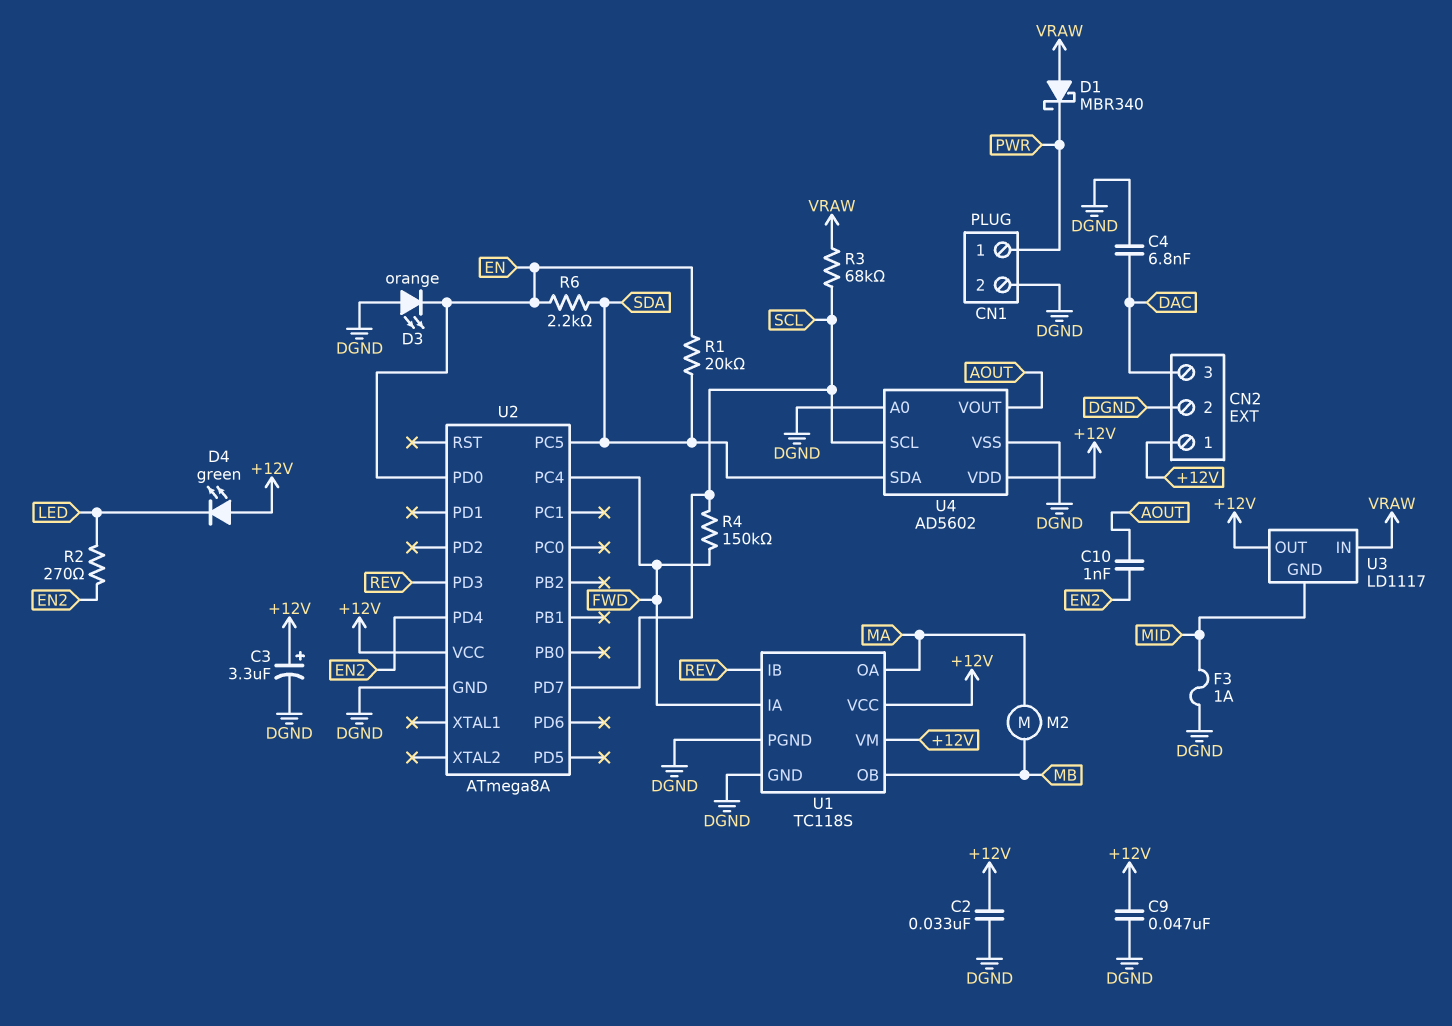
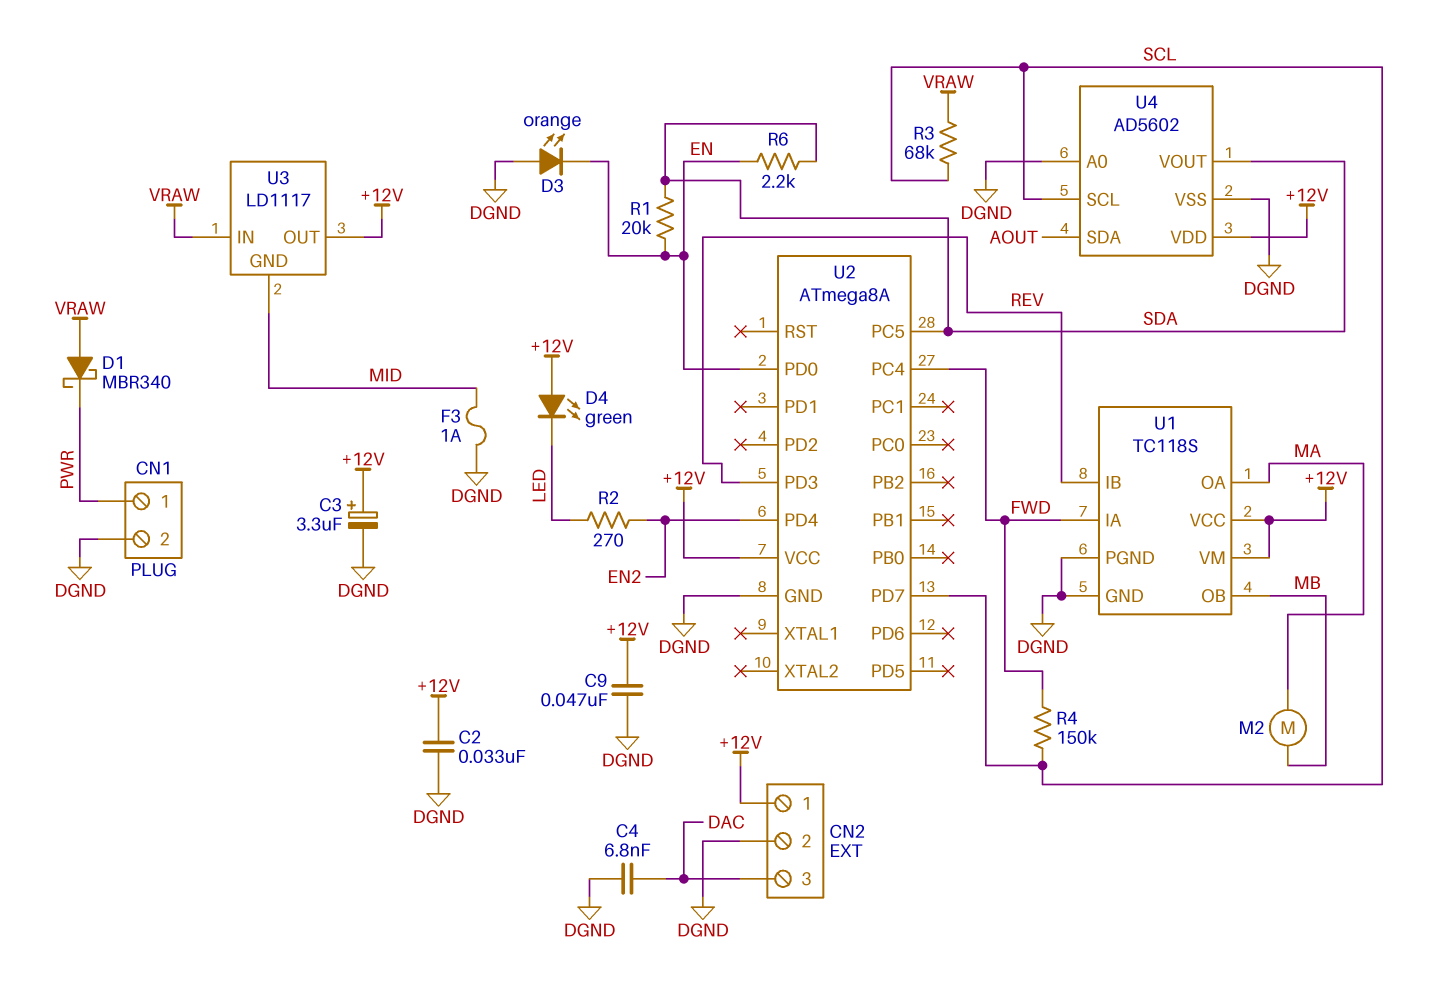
C10: 1nF (AOUT, EN2) -> none
U4 pin SDA: SDA -> AOUT
U4 pin VOUT: AOUT -> SDA

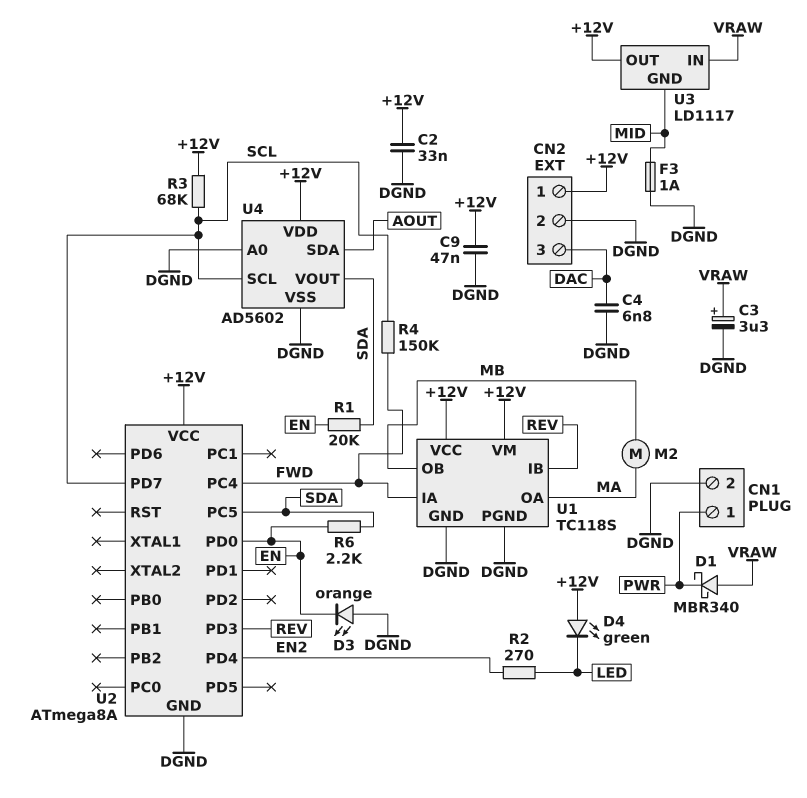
C3: 3.3uF (plus +12V, minus DGND) -> 3.3uF (plus VRAW, minus DGND)
R3: 68k (SCL, VRAW) -> 68k (+12V, SCL)

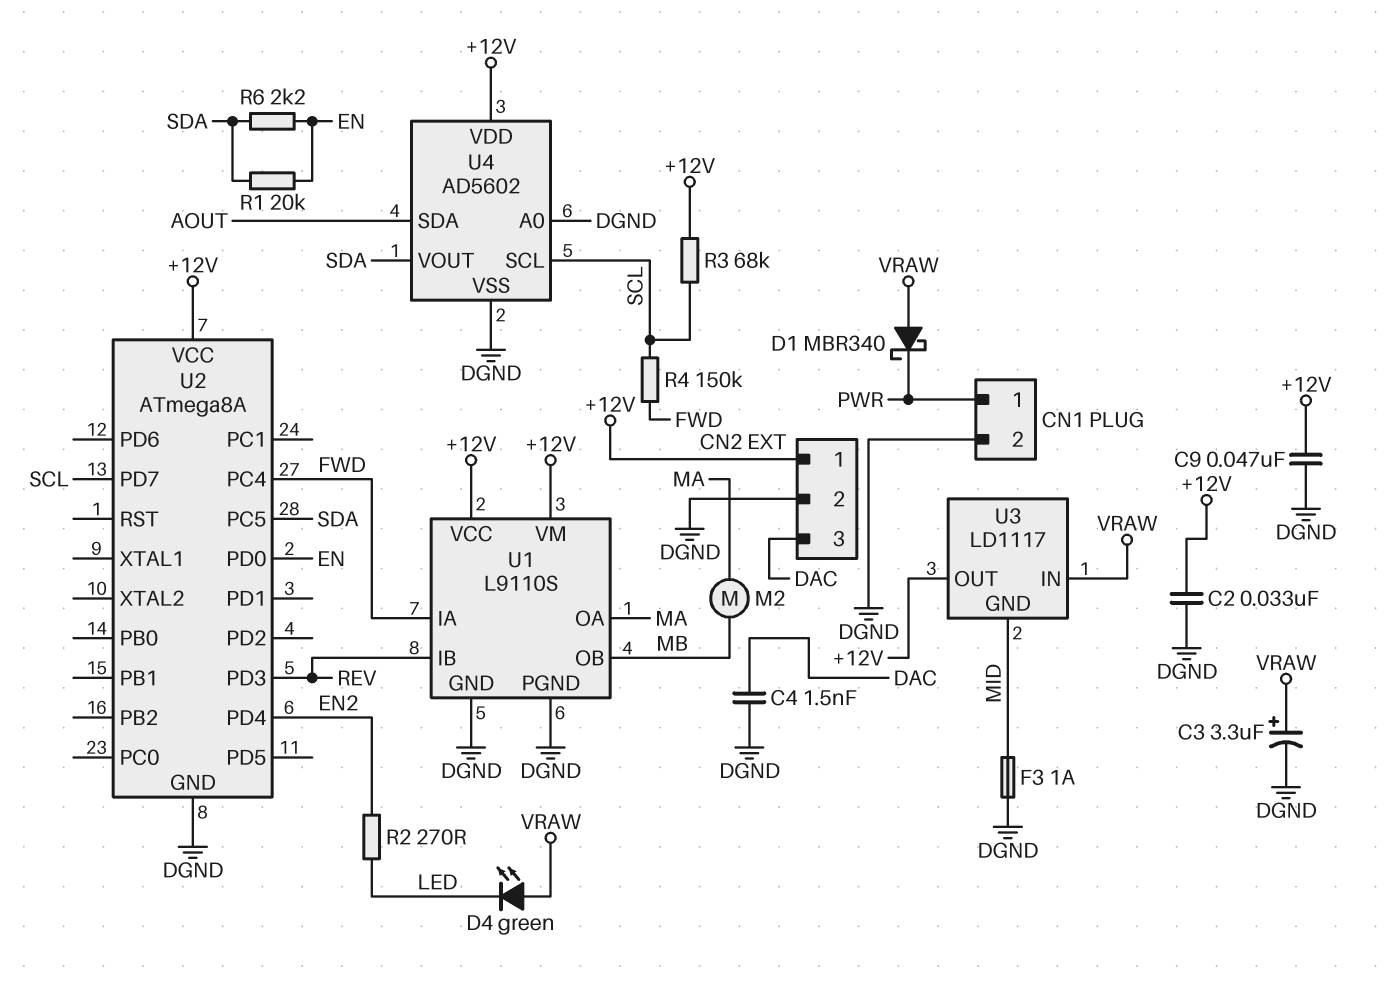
C4: 6.8nF (DAC, DGND) -> 1.5nF (DAC, DGND)
D3: LED orange (A DGND, K EN) -> none
D4: LED green (A +12V, K LED) -> LED green (A VRAW, K LED)
U1: TC118S -> L9110S

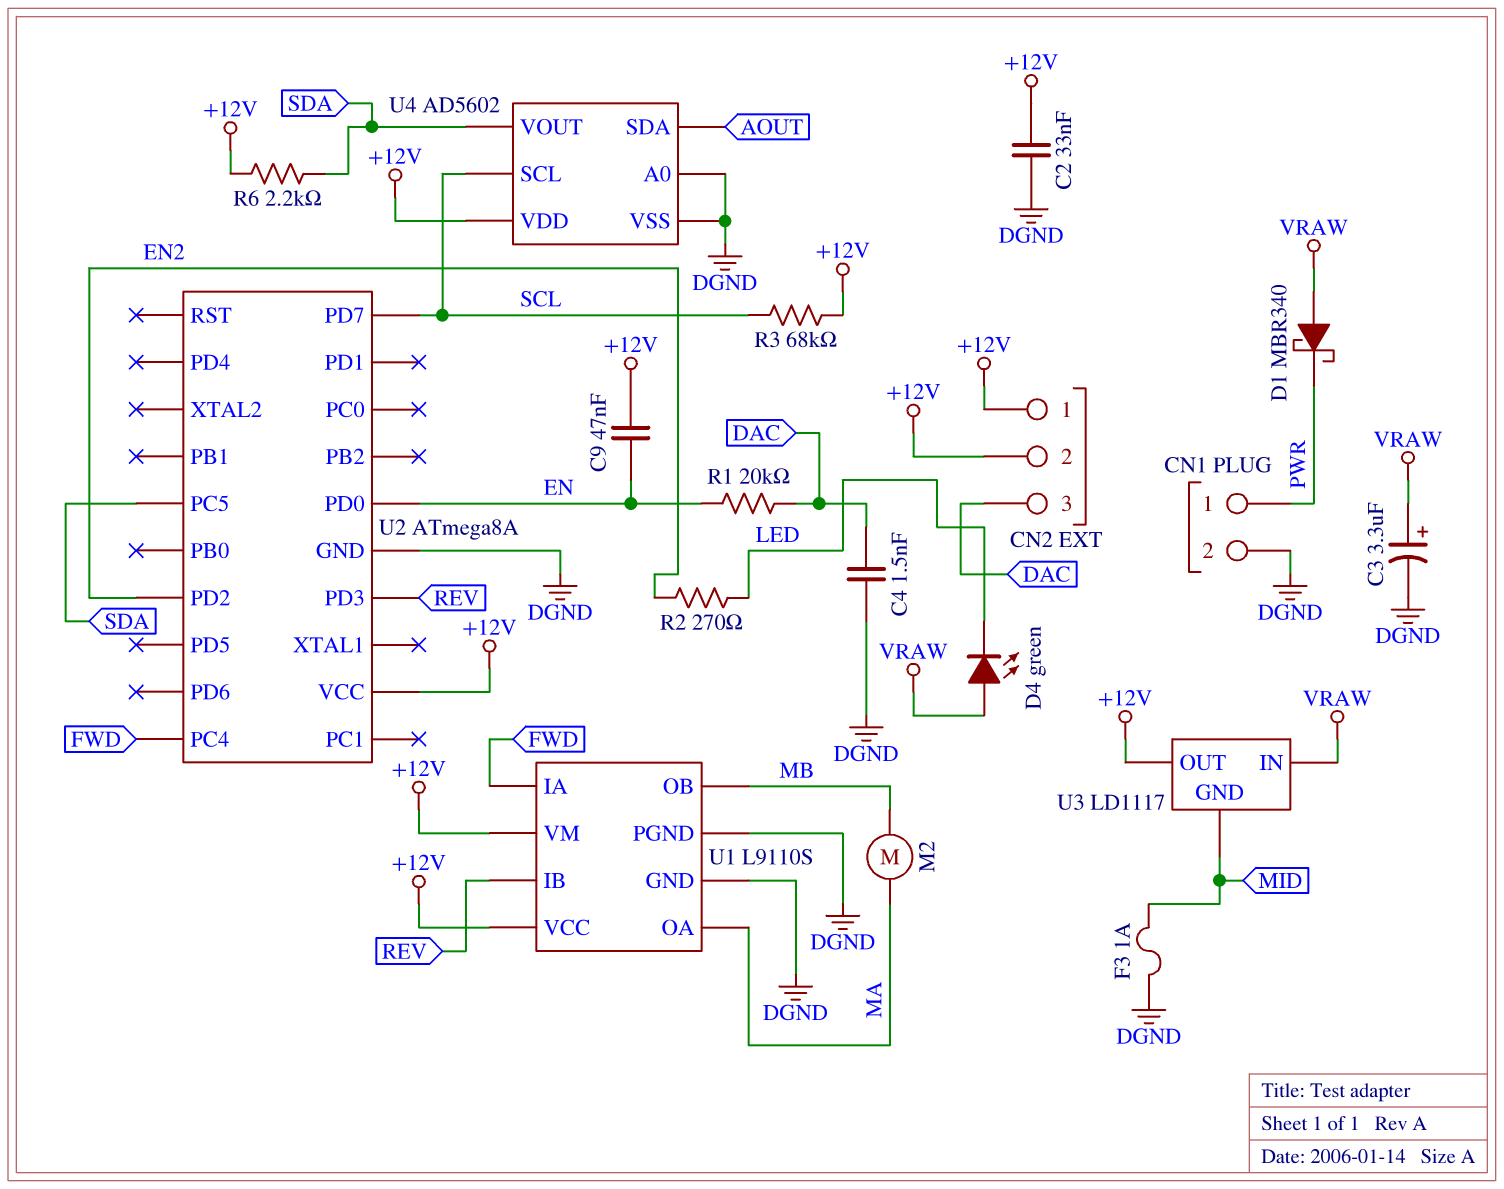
C9: 47nF (+12V, DGND) -> 47nF (+12V, EN)
CN2 pin 2: DGND -> +12V
R1: 20k (EN, SDA) -> 20k (DAC, EN)
R4: 150k (FWD, SCL) -> none
R6: 2.2k (EN, SDA) -> 2.2k (+12V, SDA)
U2 pin PD2: none -> EN2
U2 pin PD4: EN2 -> none

